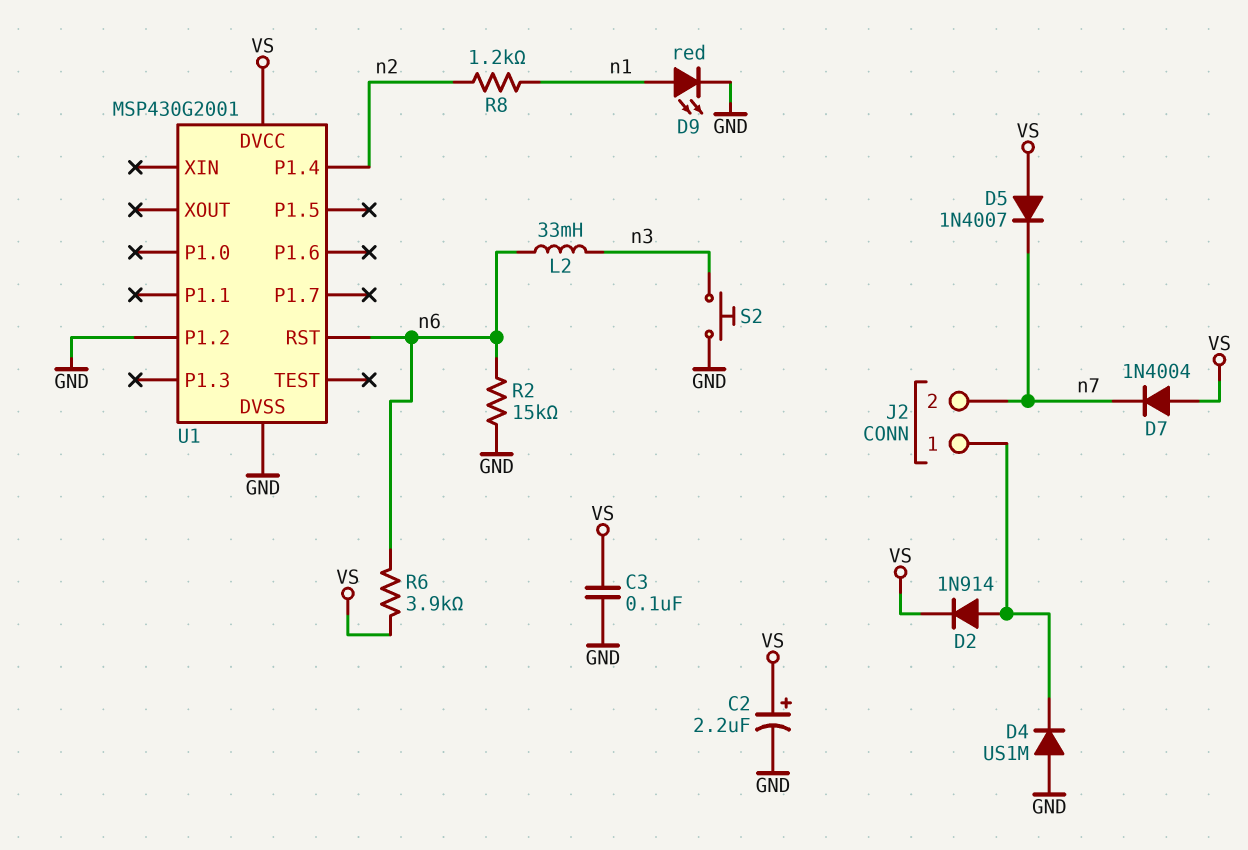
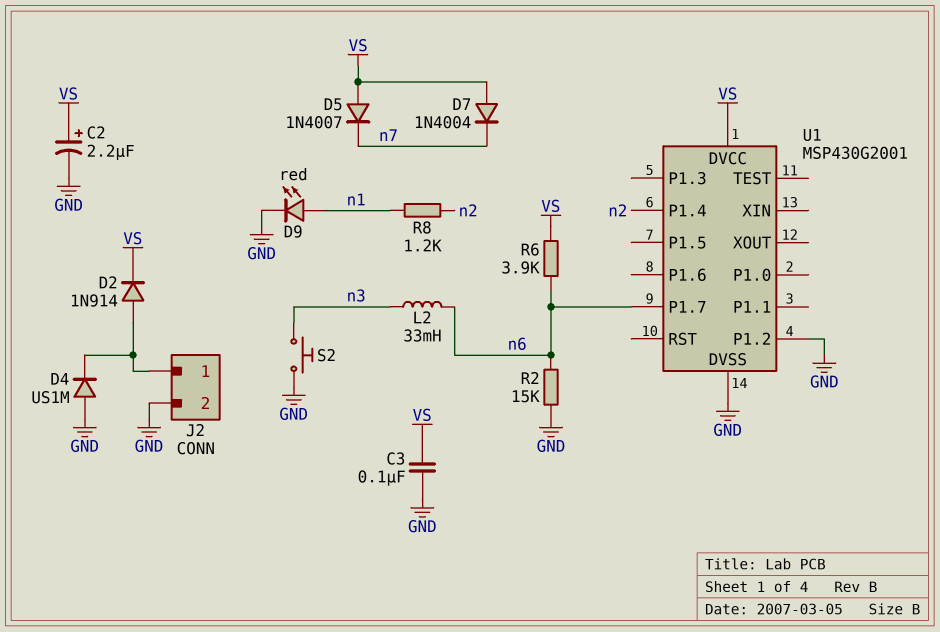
J2 pin 2: n7 -> GND
U1 pin P1.7: none -> n6
U1 pin RST: n6 -> none

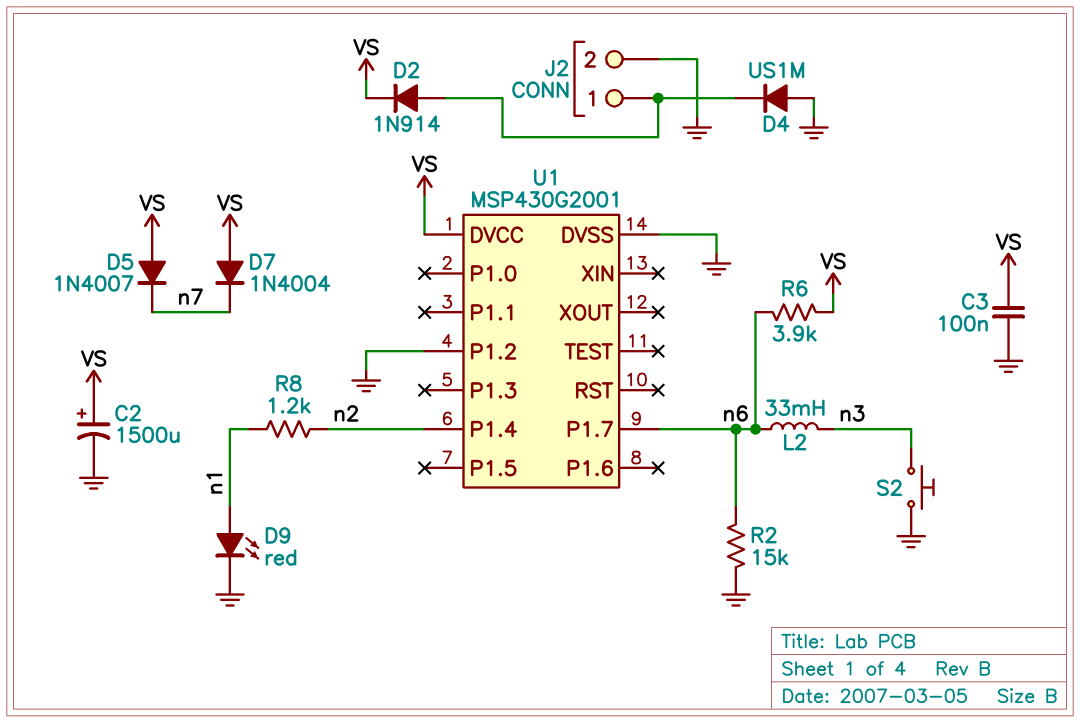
C2: 2.2uF (plus VS, minus GND) -> 1500uF (plus VS, minus GND)

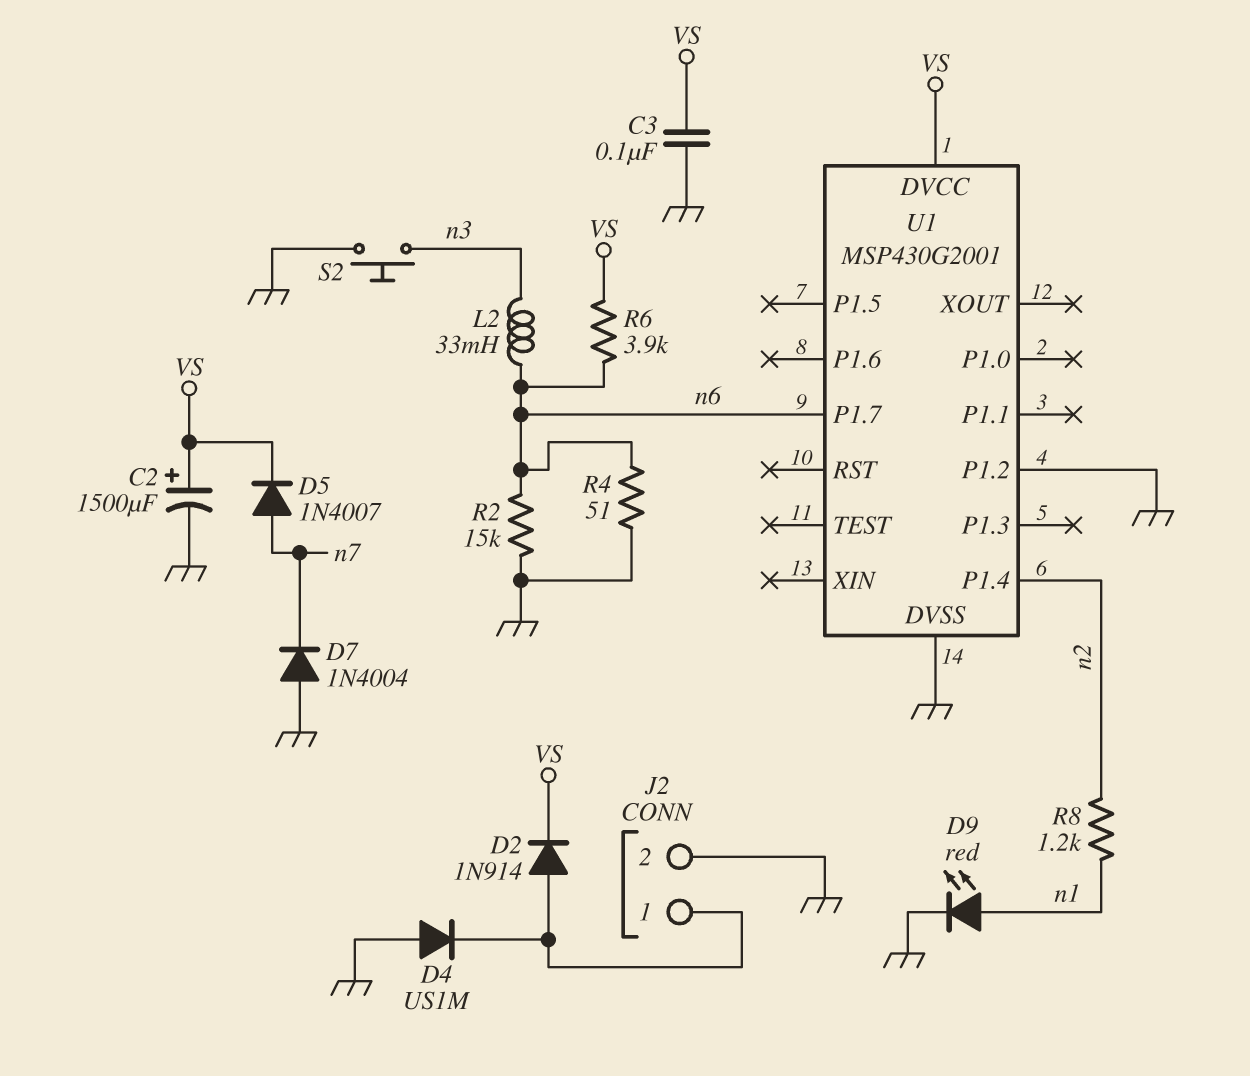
D5: diode 1N4007 (A VS, K n7) -> diode 1N4007 (A n7, K VS)
D7: diode 1N4004 (A VS, K n7) -> diode 1N4004 (A GND, K n7)
R4: none -> 51 (GND, n6)

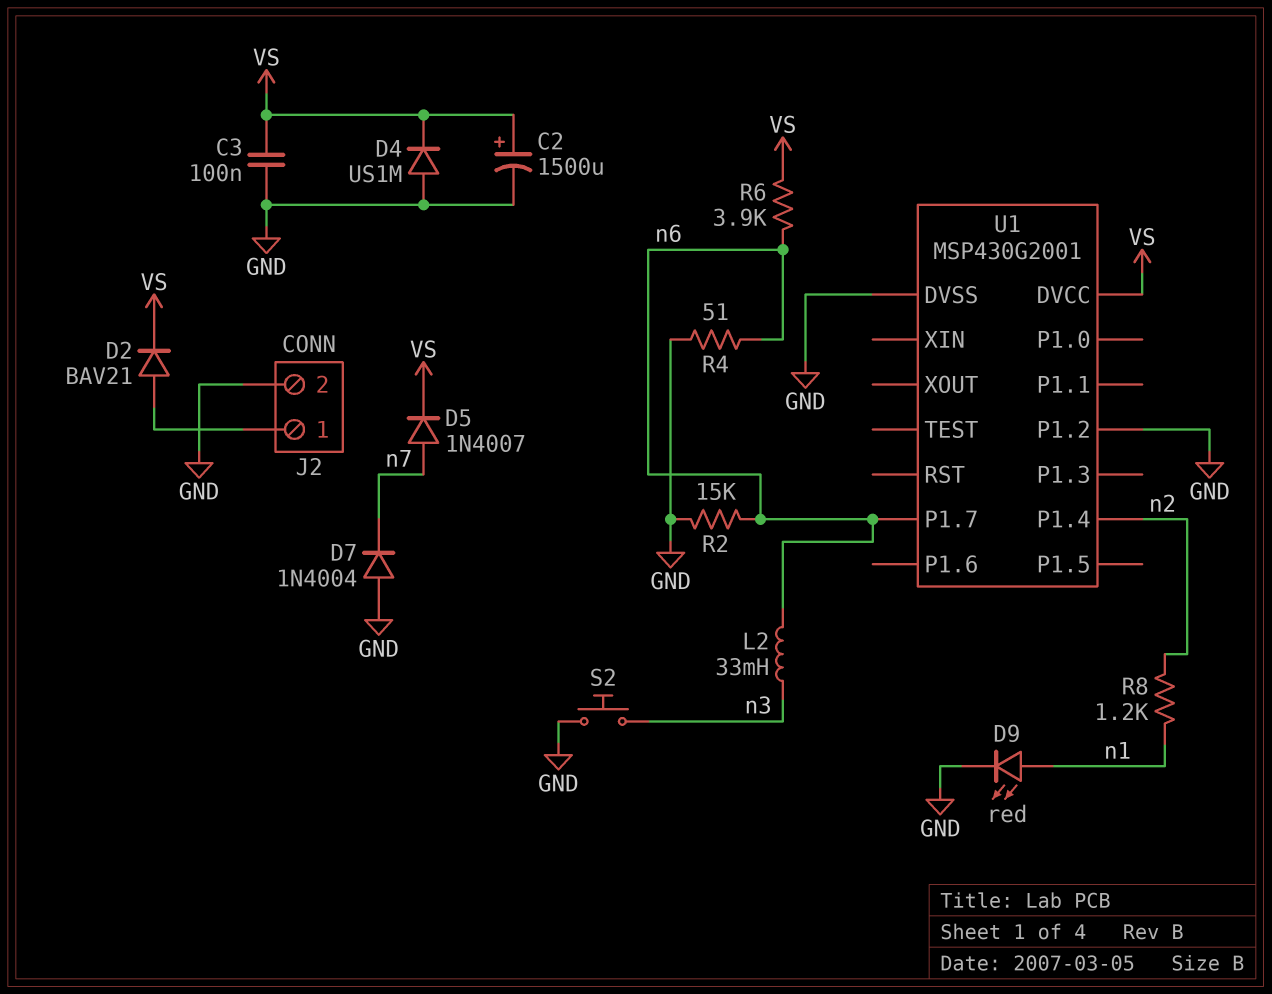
D2: diode 1N914 (A J2/1, K VS) -> diode BAV21 (A J2/1, K VS)
D4: diode US1M (A GND, K J2/1) -> diode US1M (A GND, K VS)

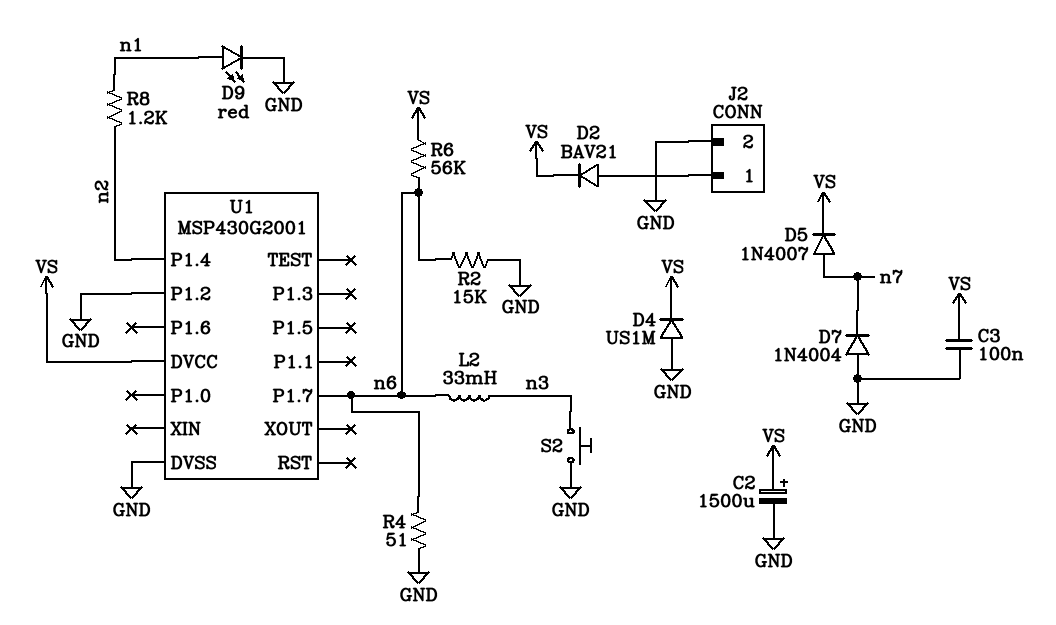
R6: 3.9k (VS, n6) -> 56k (VS, n6)

